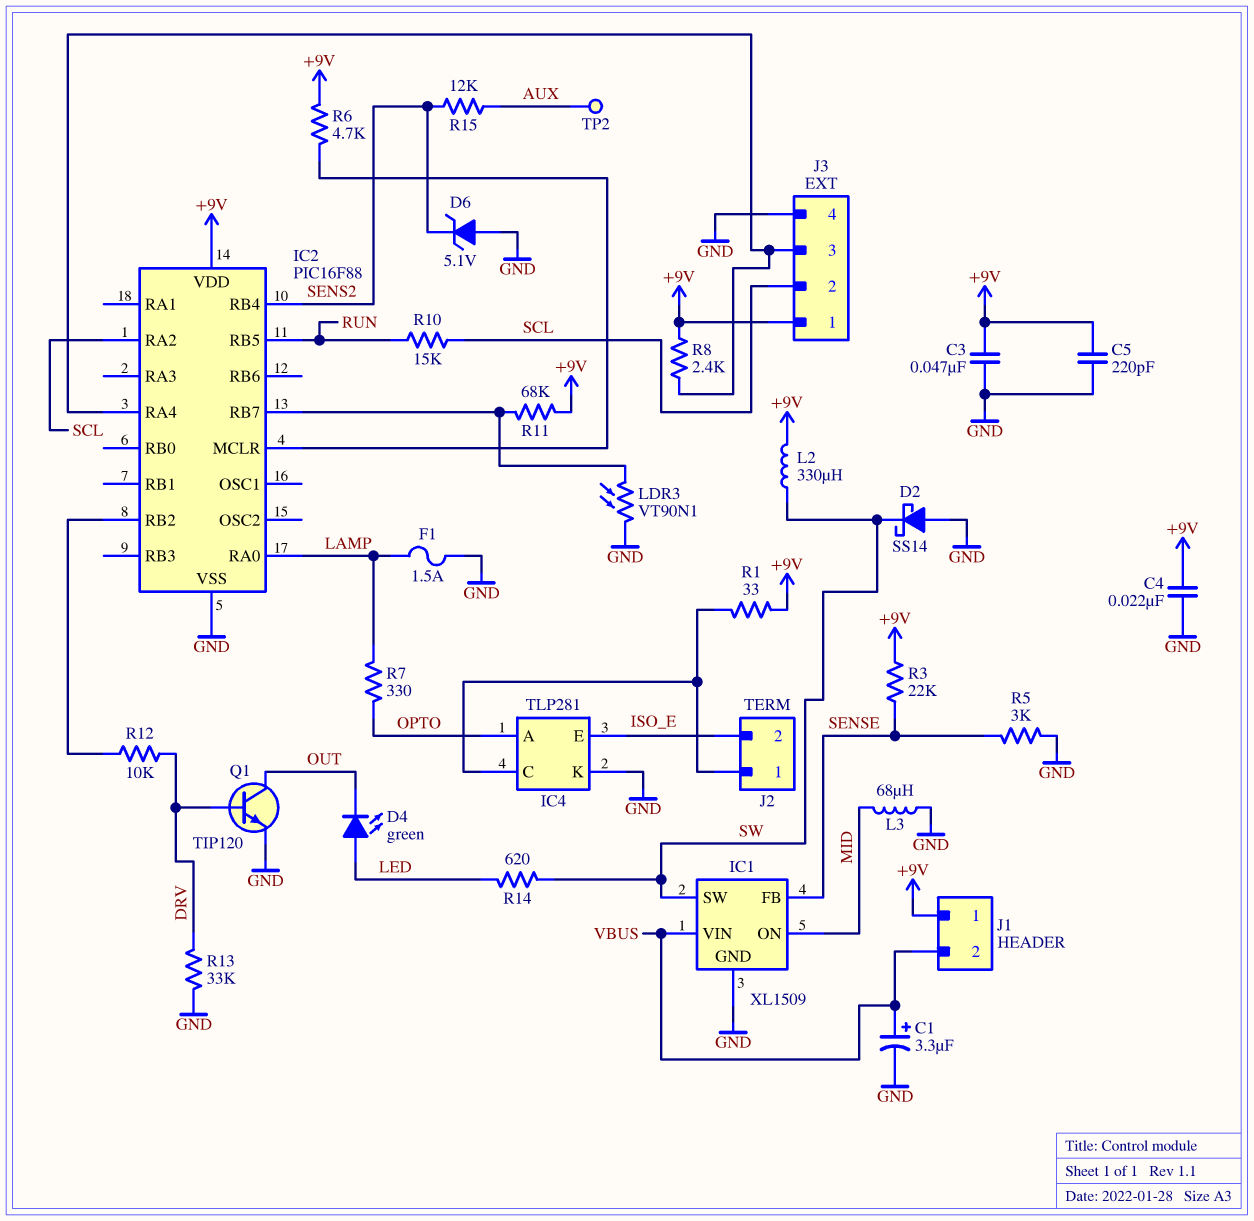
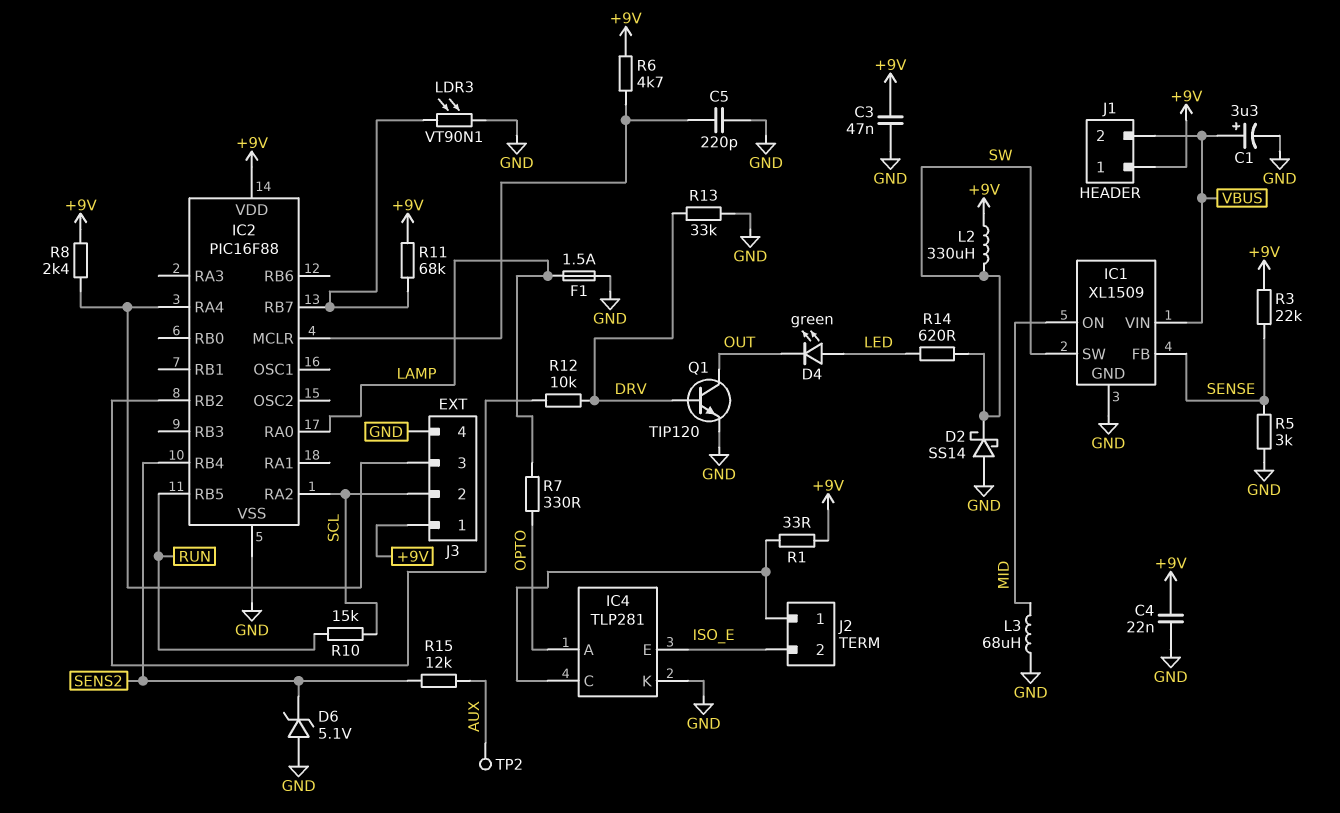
C5: 220pF (+9V, GND) -> 220pF (GND, IC2/MCLR)

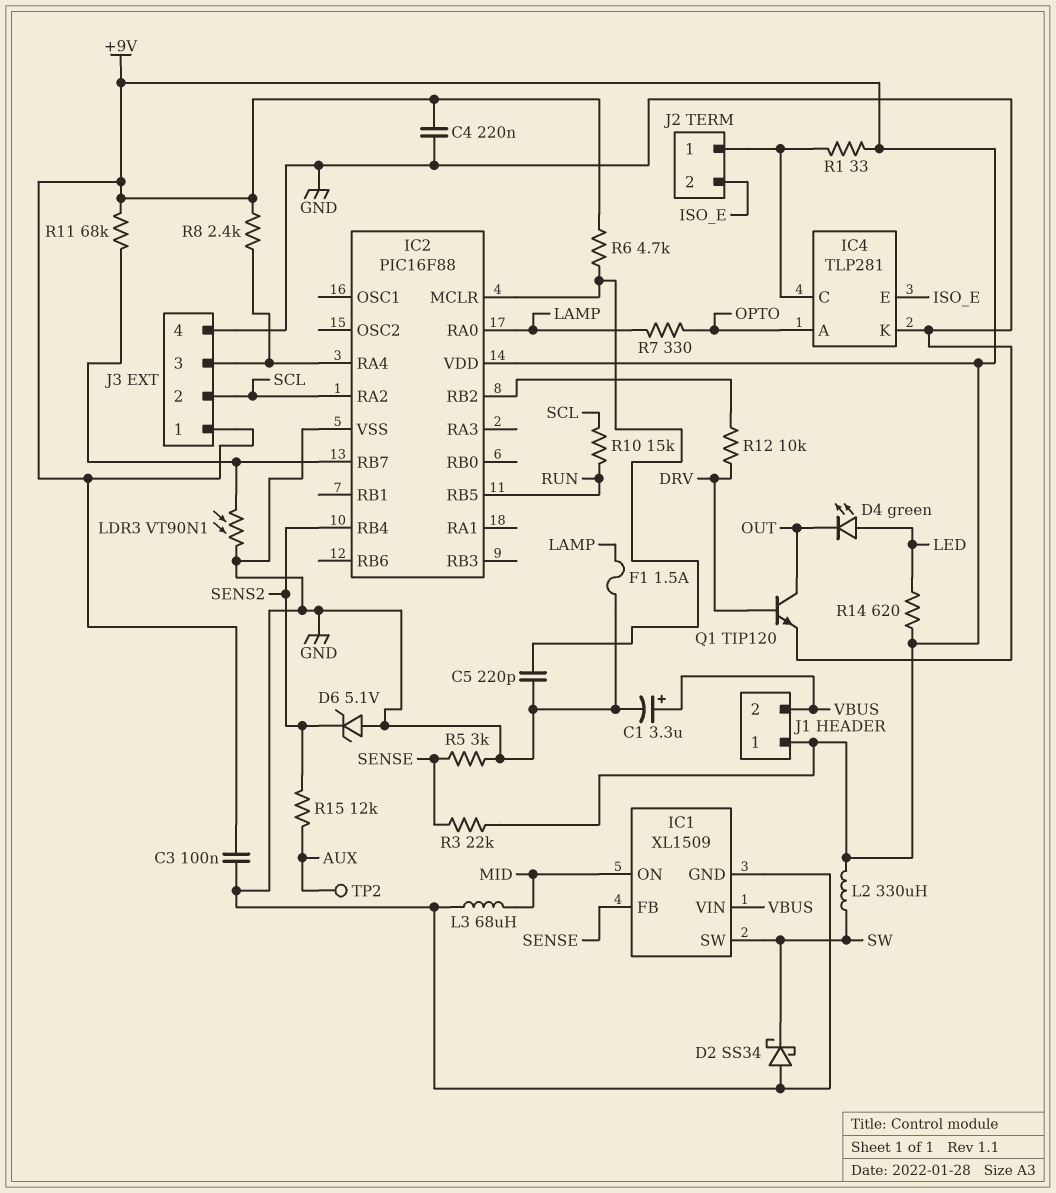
C3: 47nF (+9V, GND) -> 100nF (+9V, GND)
C4: 22nF (+9V, GND) -> 220nF (+9V, GND)
D2: schottky SS14 (A GND, K SW) -> schottky SS34 (A GND, K SW)
R13: 33k (DRV, GND) -> none
R14: 620 (LED, SW) -> 620 (+9V, LED)

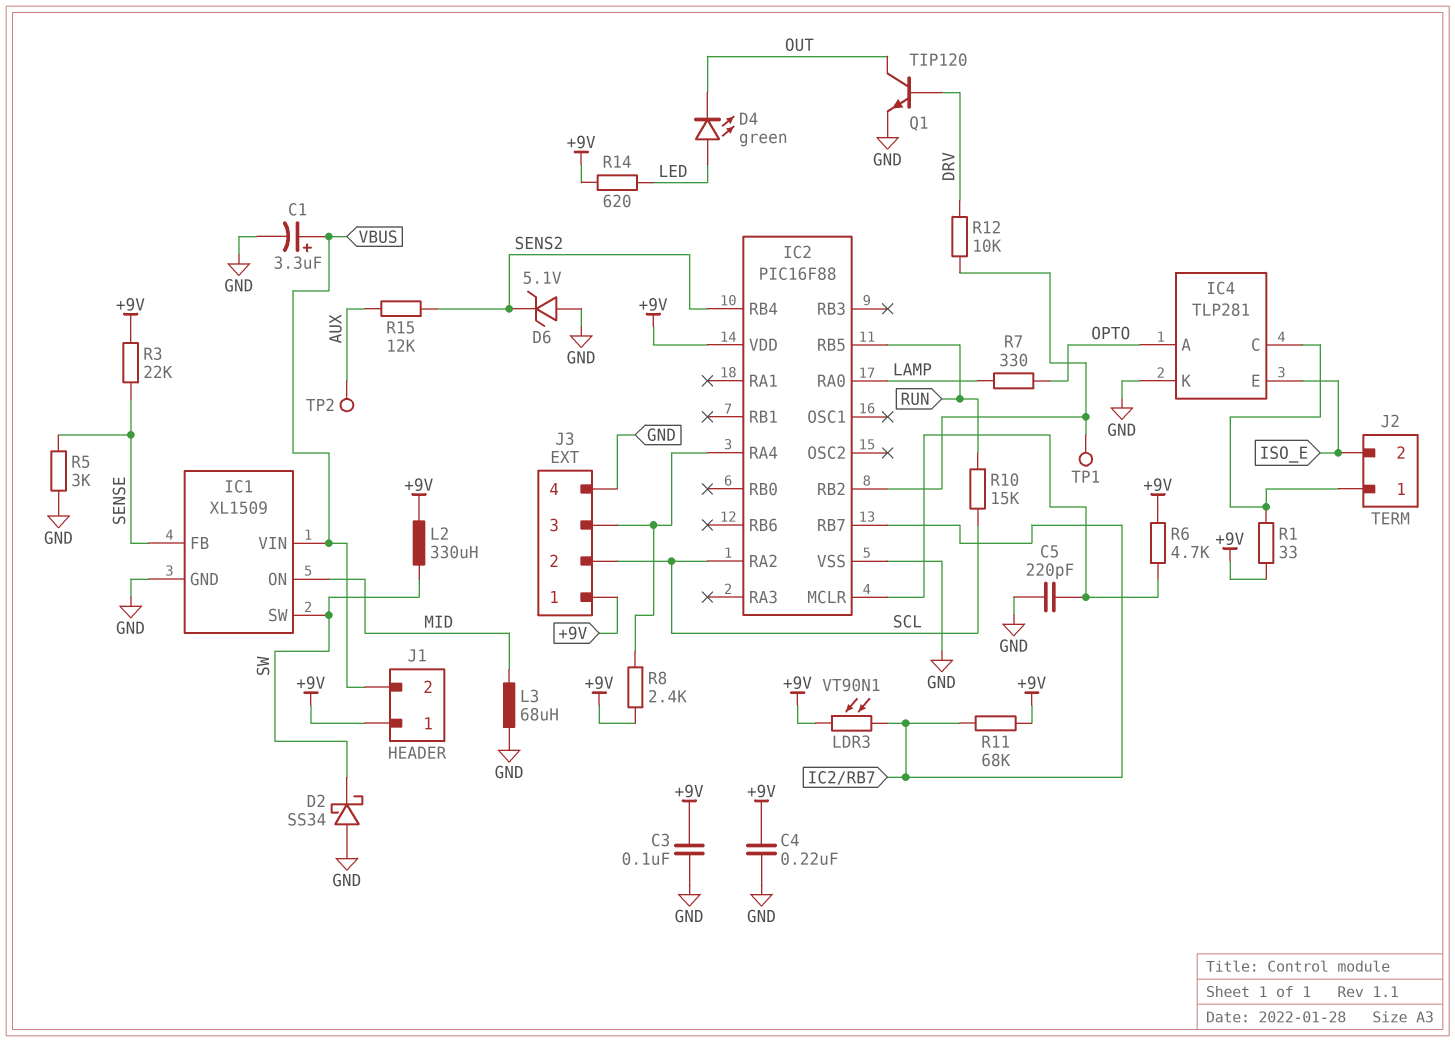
F1: 1.5A (GND, LAMP) -> none
LDR3: VT90N1 (GND, IC2/RB7) -> VT90N1 (+9V, IC2/RB7)
TP1: none -> test point (IC2/RB2)

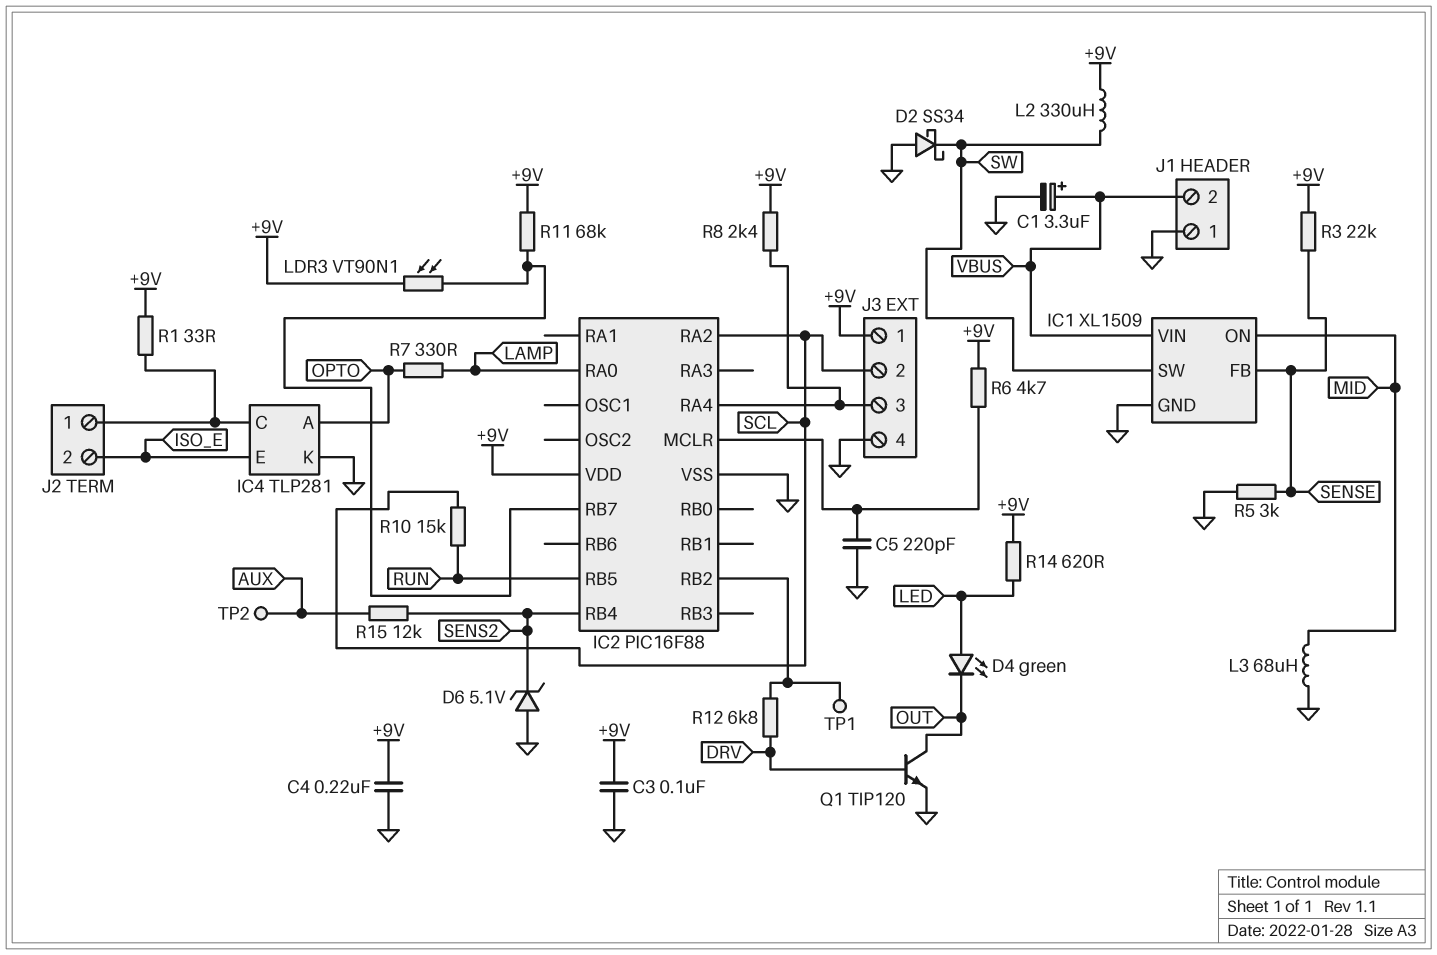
J1 pin 1: +9V -> GND
R12: 10k (DRV, IC2/RB2) -> 6.8k (DRV, IC2/RB2)

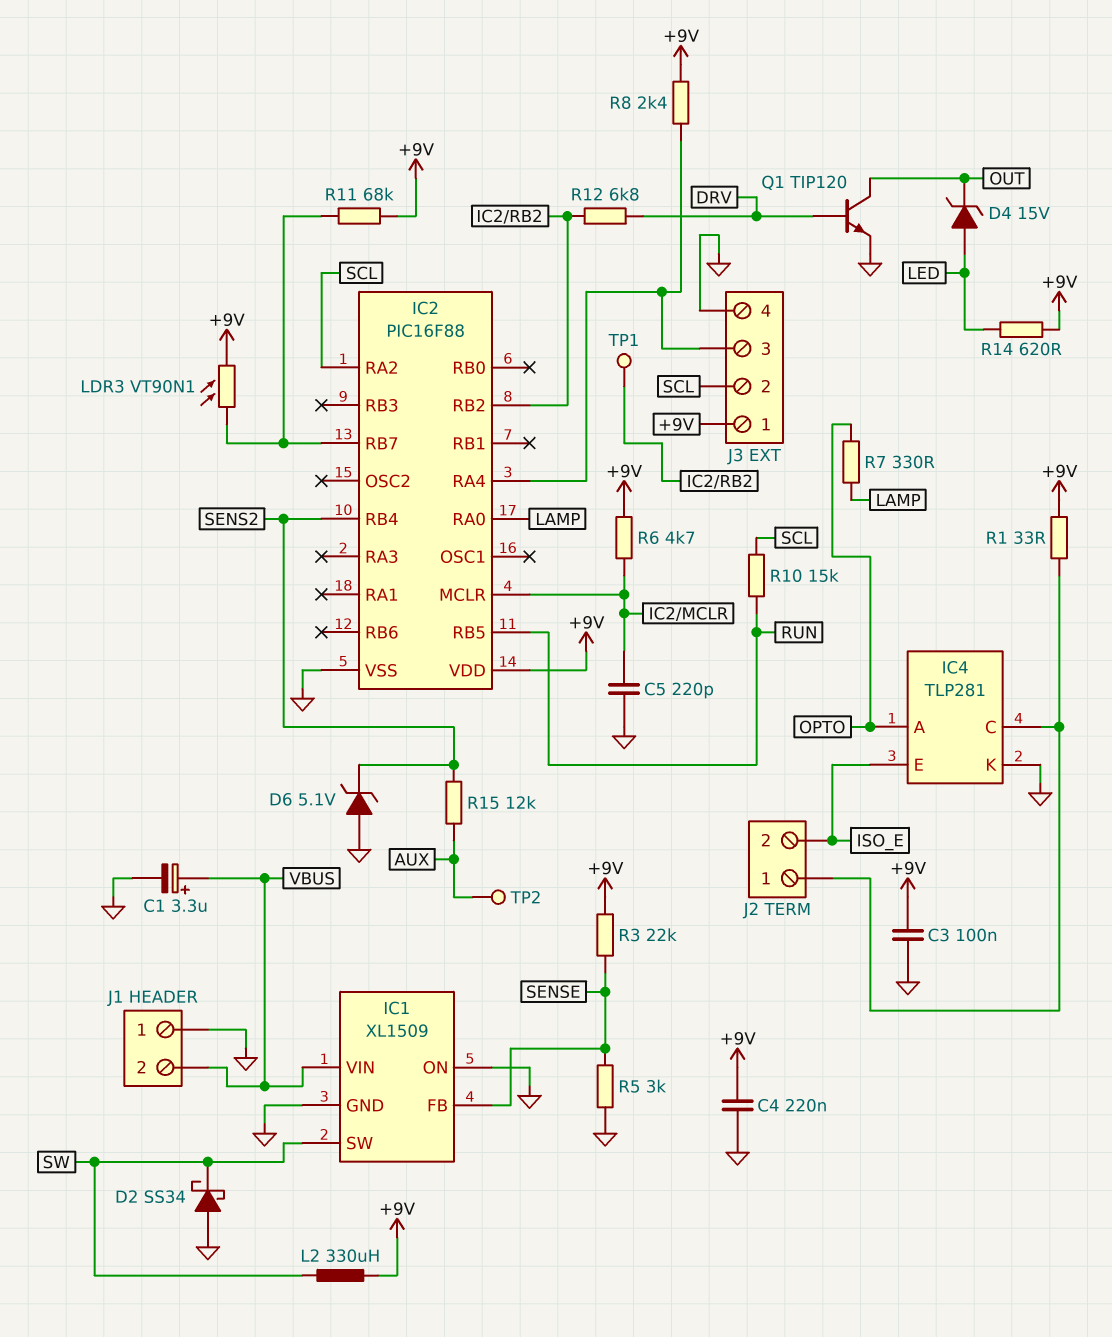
D4: LED green (A LED, K OUT) -> zener 15V (A LED, K OUT)
IC1 pin ON: MID -> GND
L3: 68uH (GND, MID) -> none

